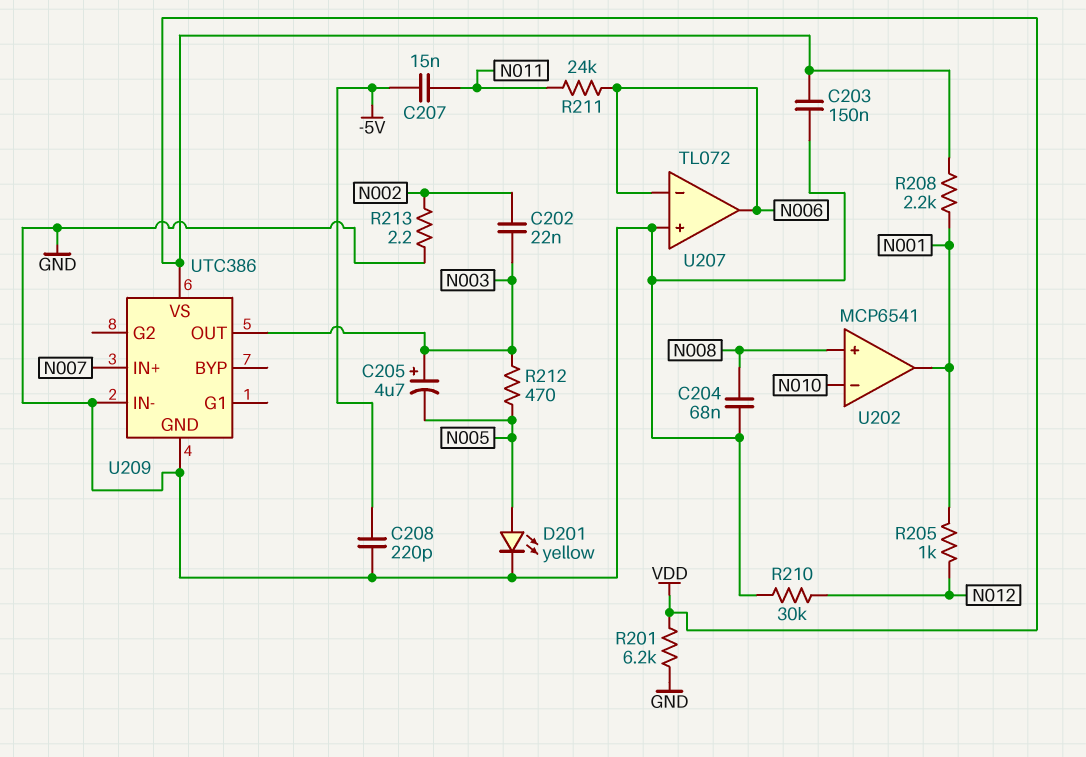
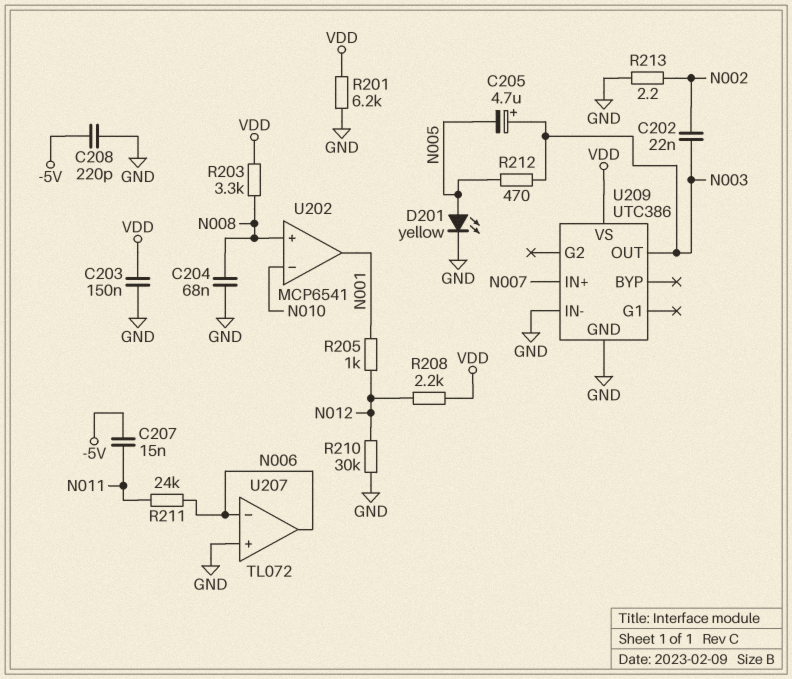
R203: none -> 3.3k (N008, VDD)
R208: 2.2k (N001, VDD) -> 2.2k (N012, VDD)

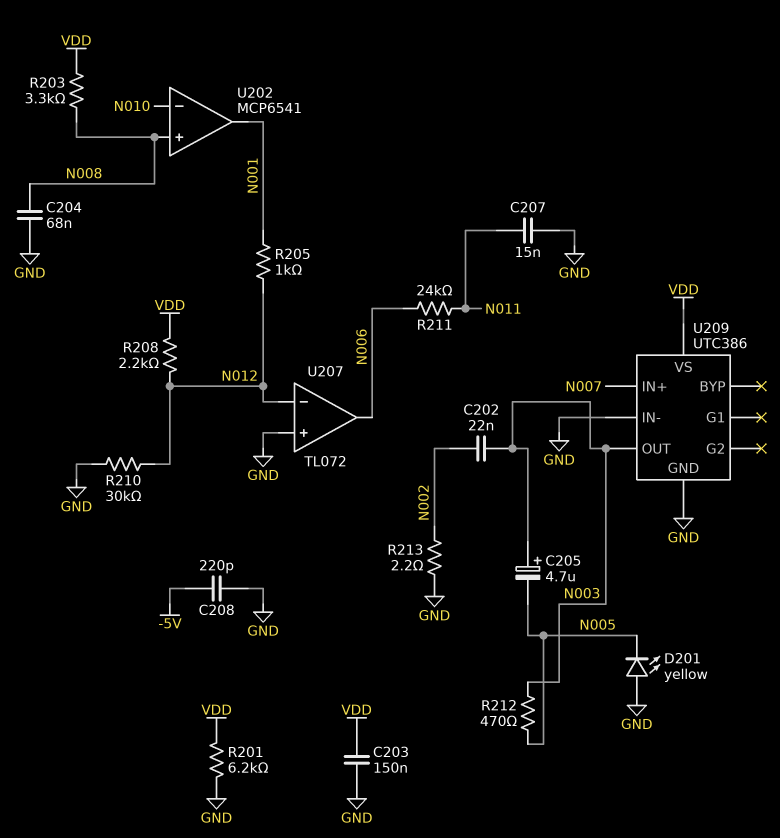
C207: 15nF (-5V, N011) -> 15nF (GND, N011)
D201: LED yellow (A N005, K GND) -> LED yellow (A GND, K N005)
U207 pin in-: N006 -> N012

